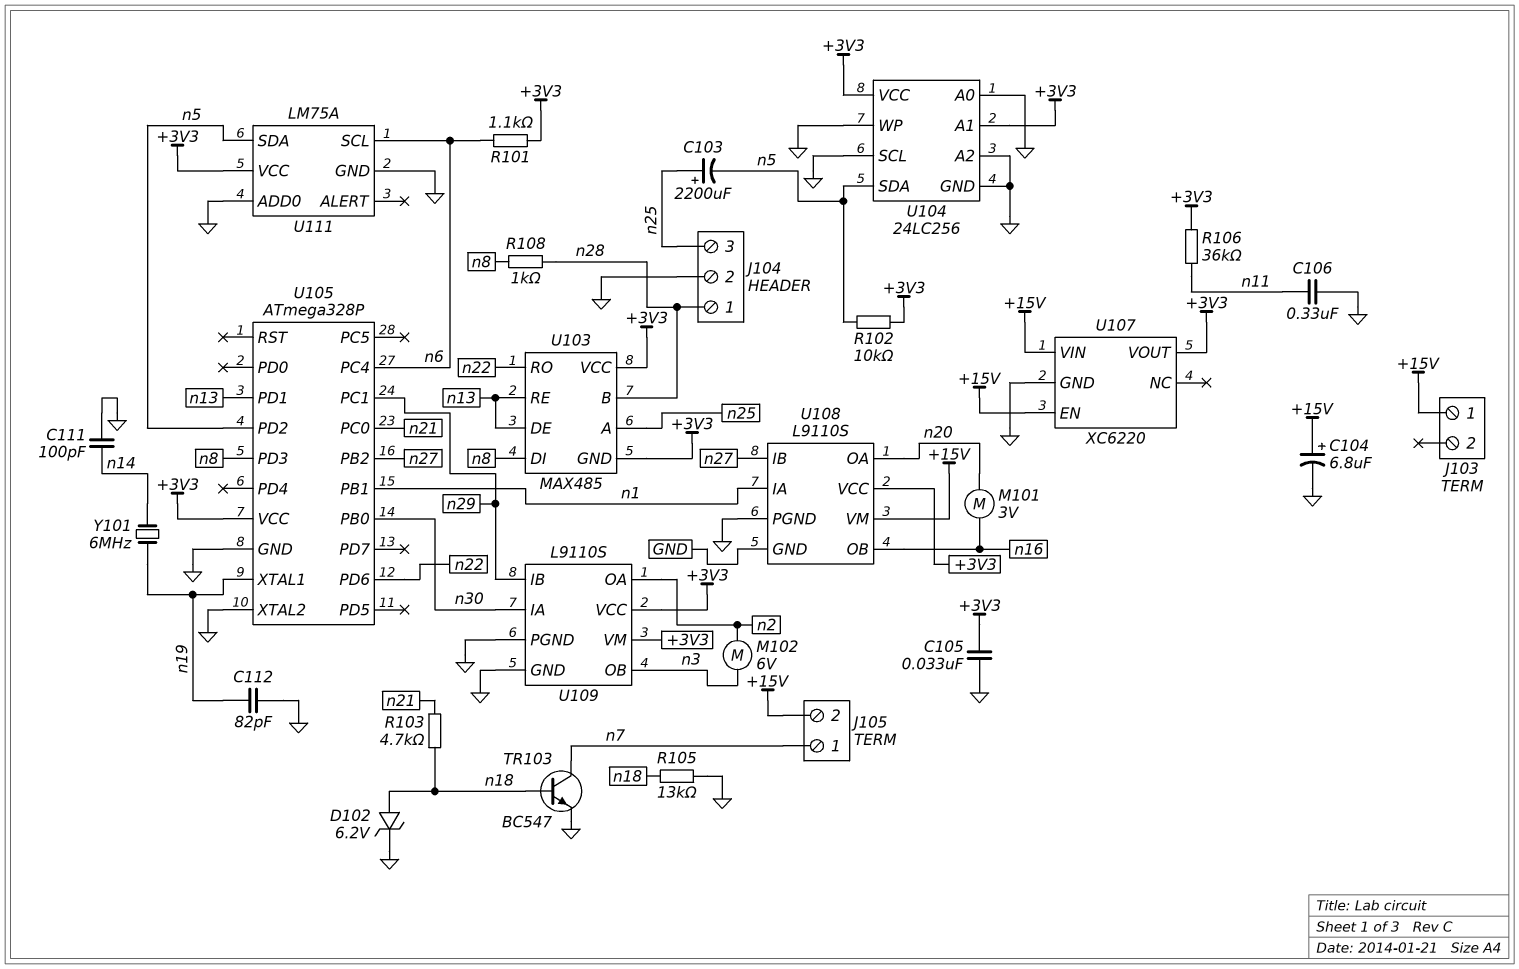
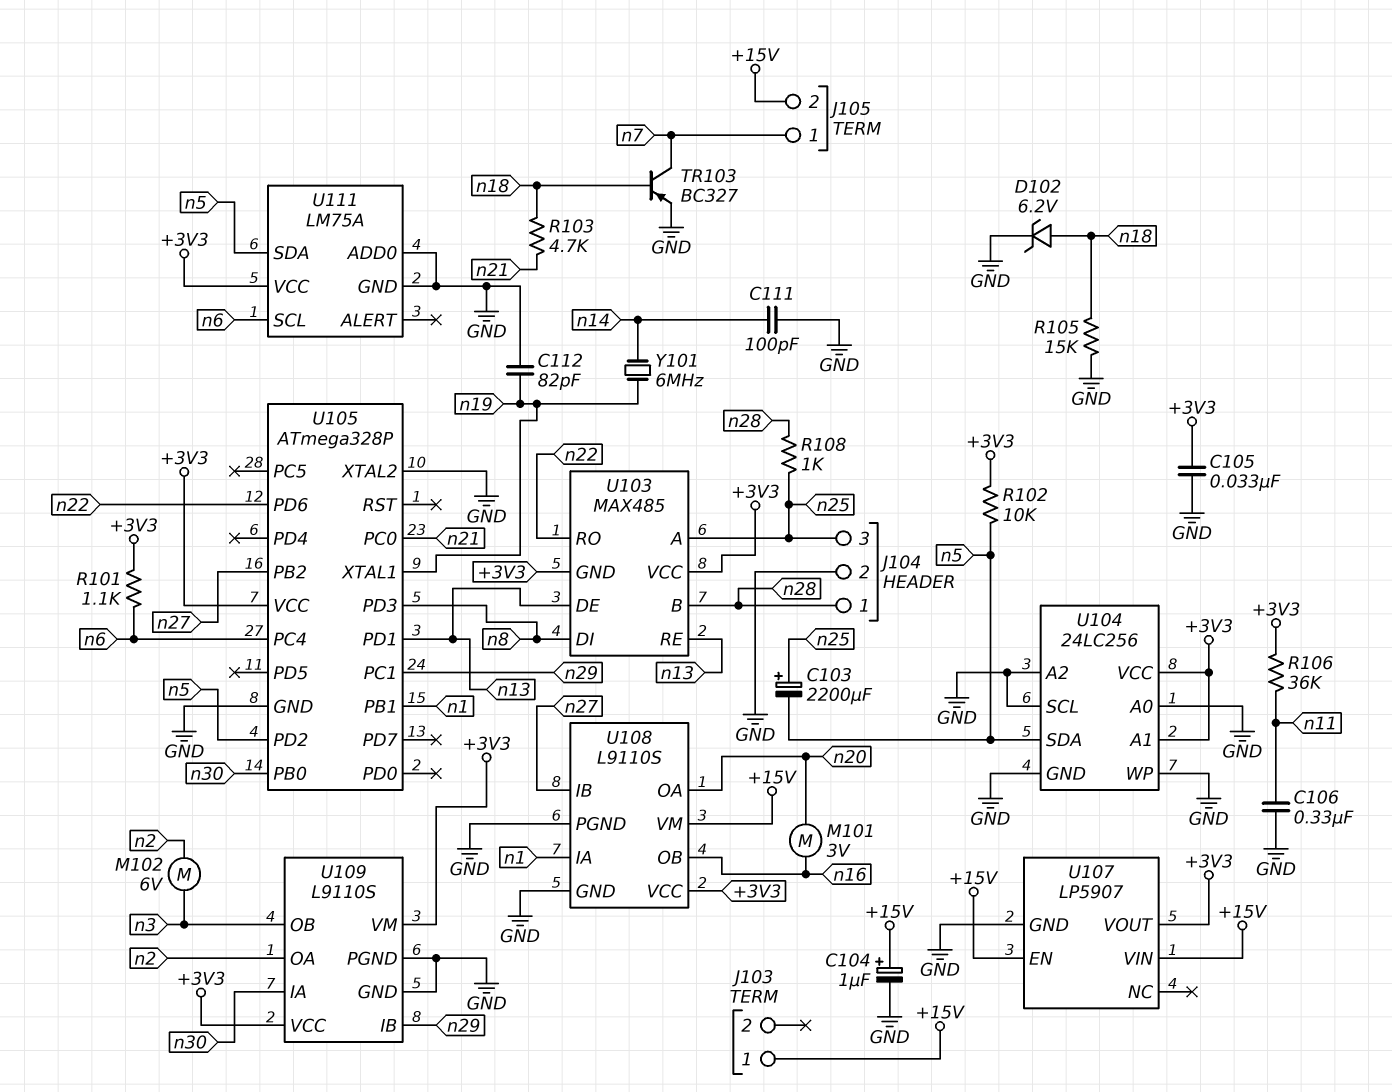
C104: 6.8uF (plus +15V, minus GND) -> 1uF (plus +15V, minus GND)
R105: 13k (GND, n18) -> 15k (GND, n18)
R108: 1k (n8, n28) -> 1k (n25, n28)
TR103: NPN BC547 (B n18, C n7, E GND) -> PNP BC327 (B n18, C n7, E GND)
U107: XC6220 -> LP5907

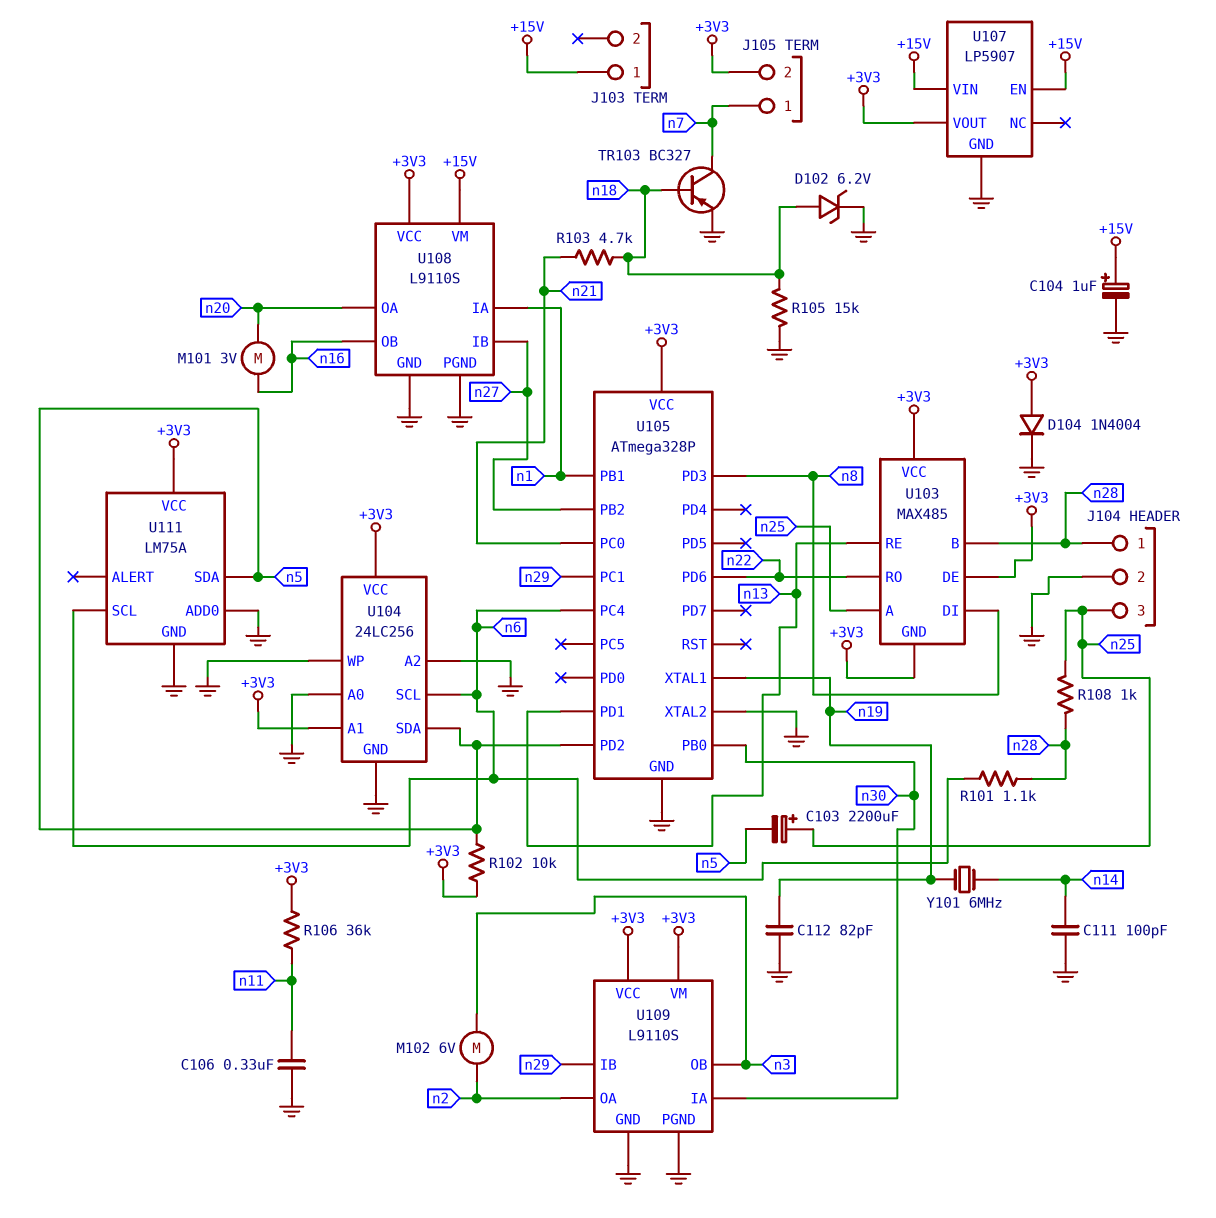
C105: 33nF (+3V3, GND) -> none
D104: none -> diode 1N4004 (A +3V3, K GND)
J105 pin 2: +15V -> +3V3
R101: 1.1k (+3V3, n6) -> 1.1k (n6, n28)
U103 pin DE: n13 -> +3V3
U104 pin SCL: GND -> n6

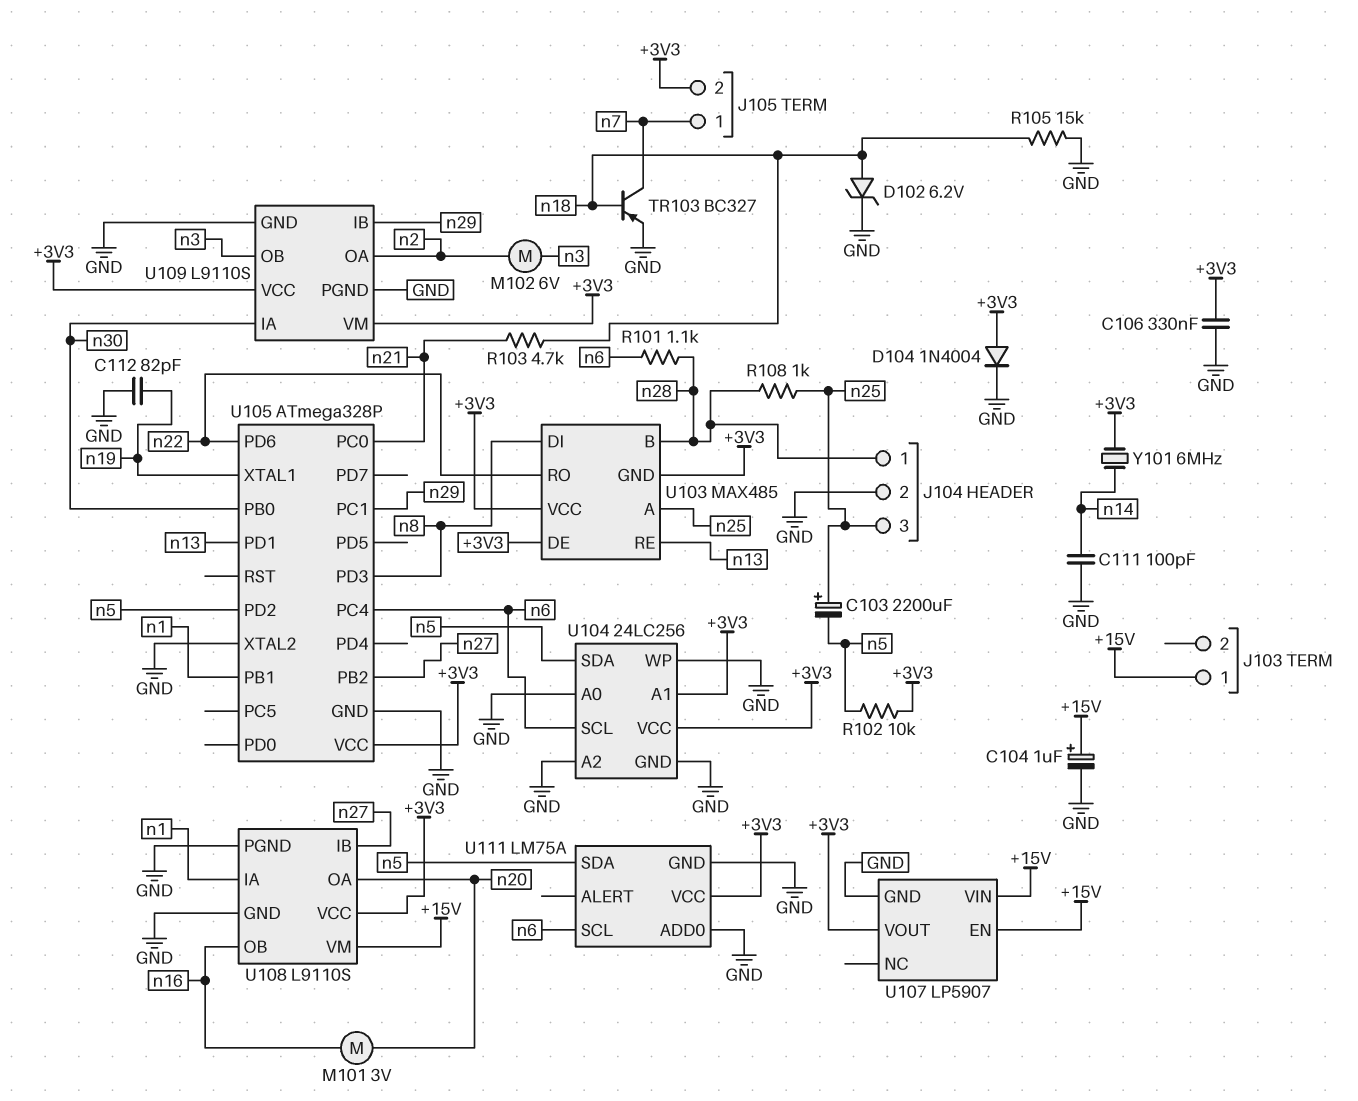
C106: 330nF (GND, n11) -> 330nF (+3V3, GND)
R106: 36k (+3V3, n11) -> none
Y101: 6MHz (n14, n19) -> 6MHz (+3V3, n14)

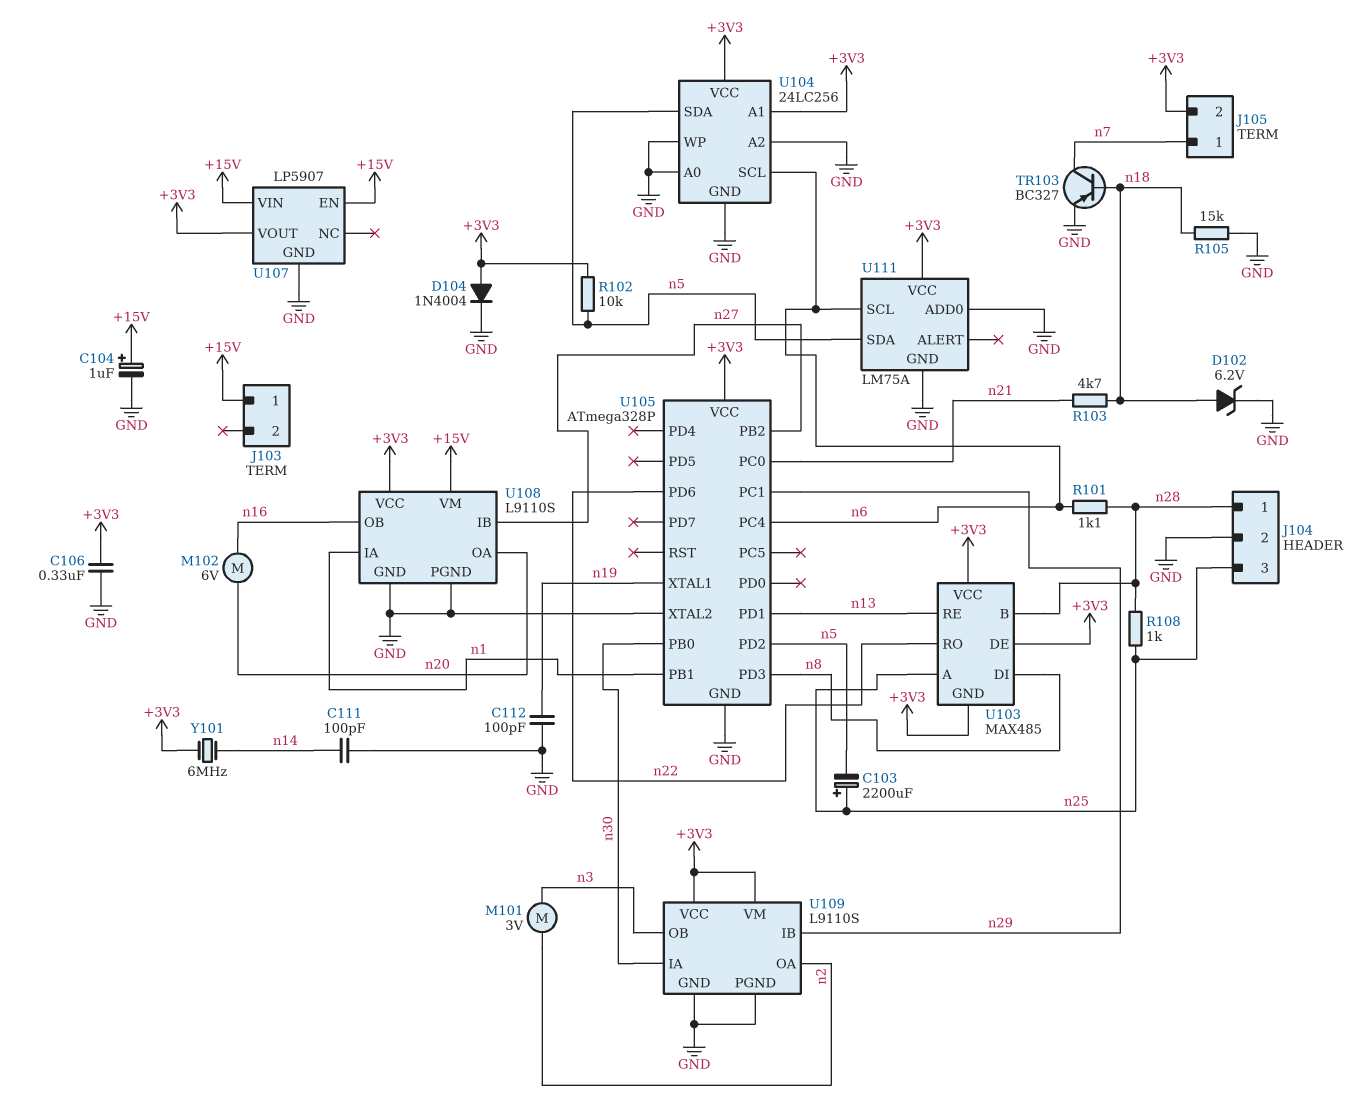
C112: 82pF (GND, n19) -> 100pF (GND, n19)
M101: motor 3V (n16, n20) -> motor 3V (n2, n3)
M102: motor 6V (n2, n3) -> motor 6V (n16, n20)

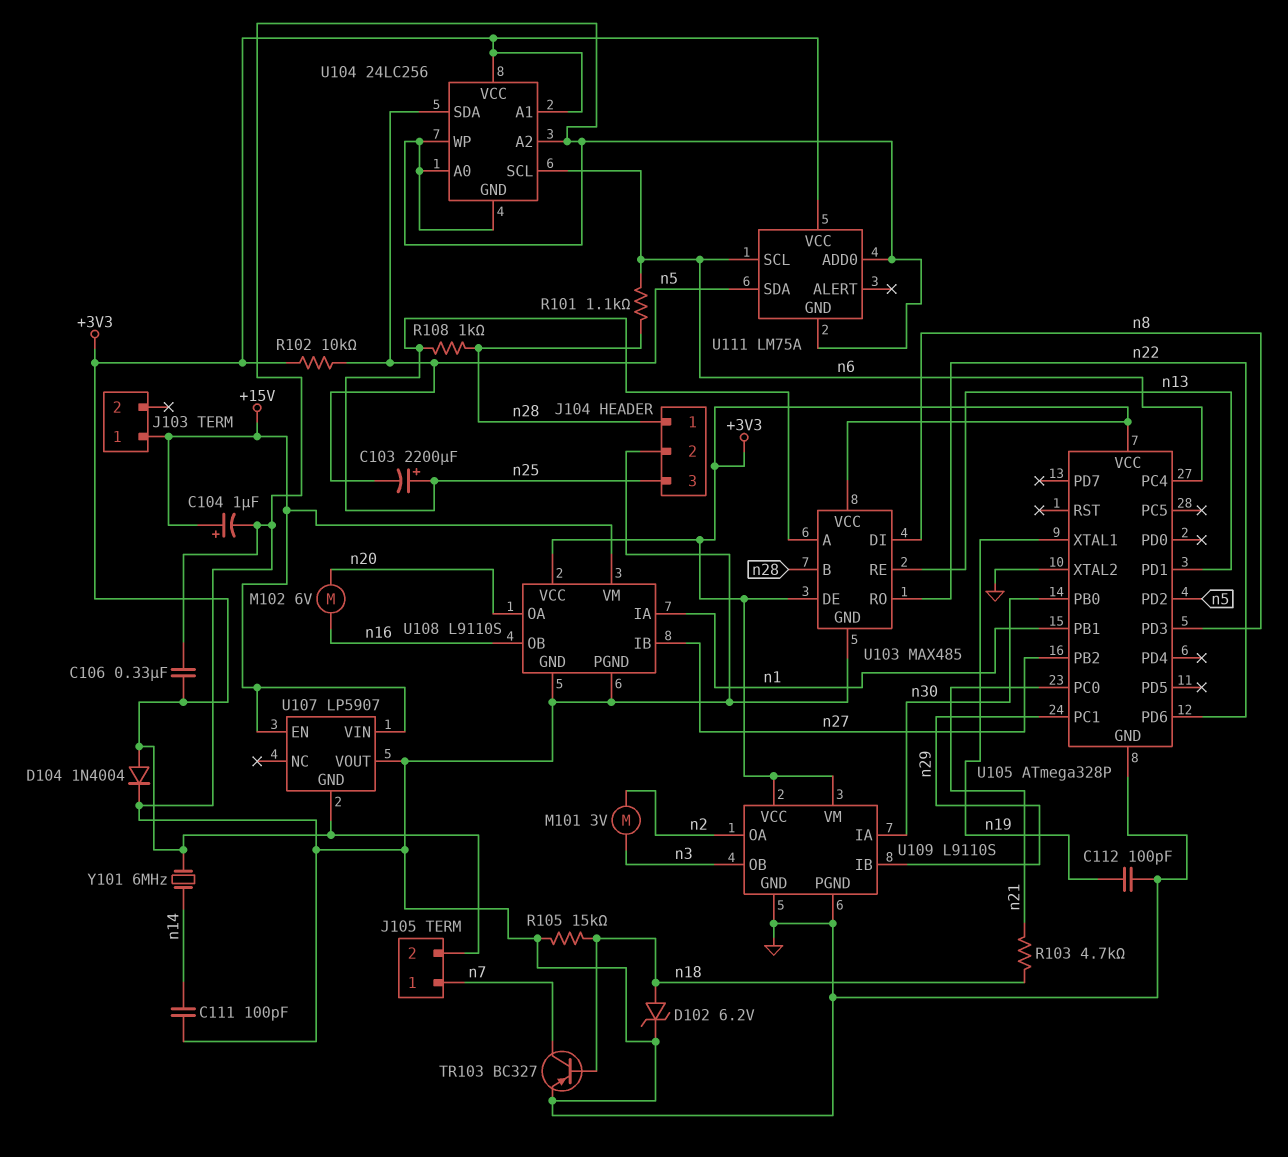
U103 pin GND: +3V3 -> GND
U107 pin GND: GND -> +3V3
U107 pin VOUT: +3V3 -> GND

